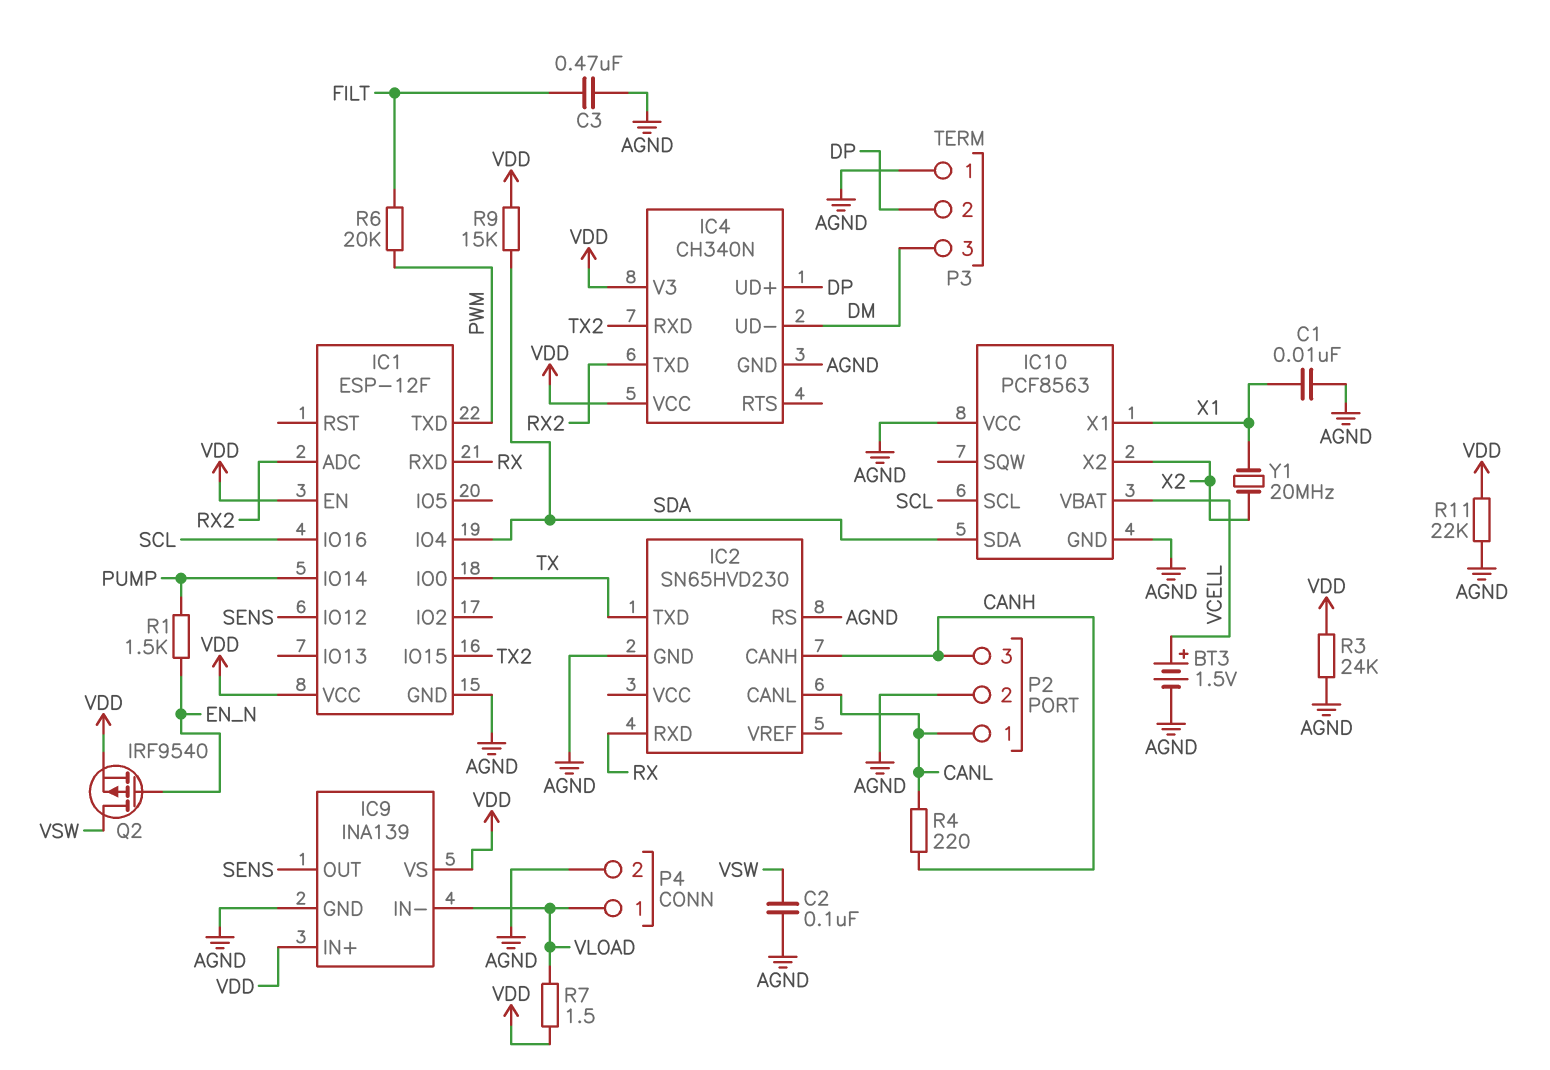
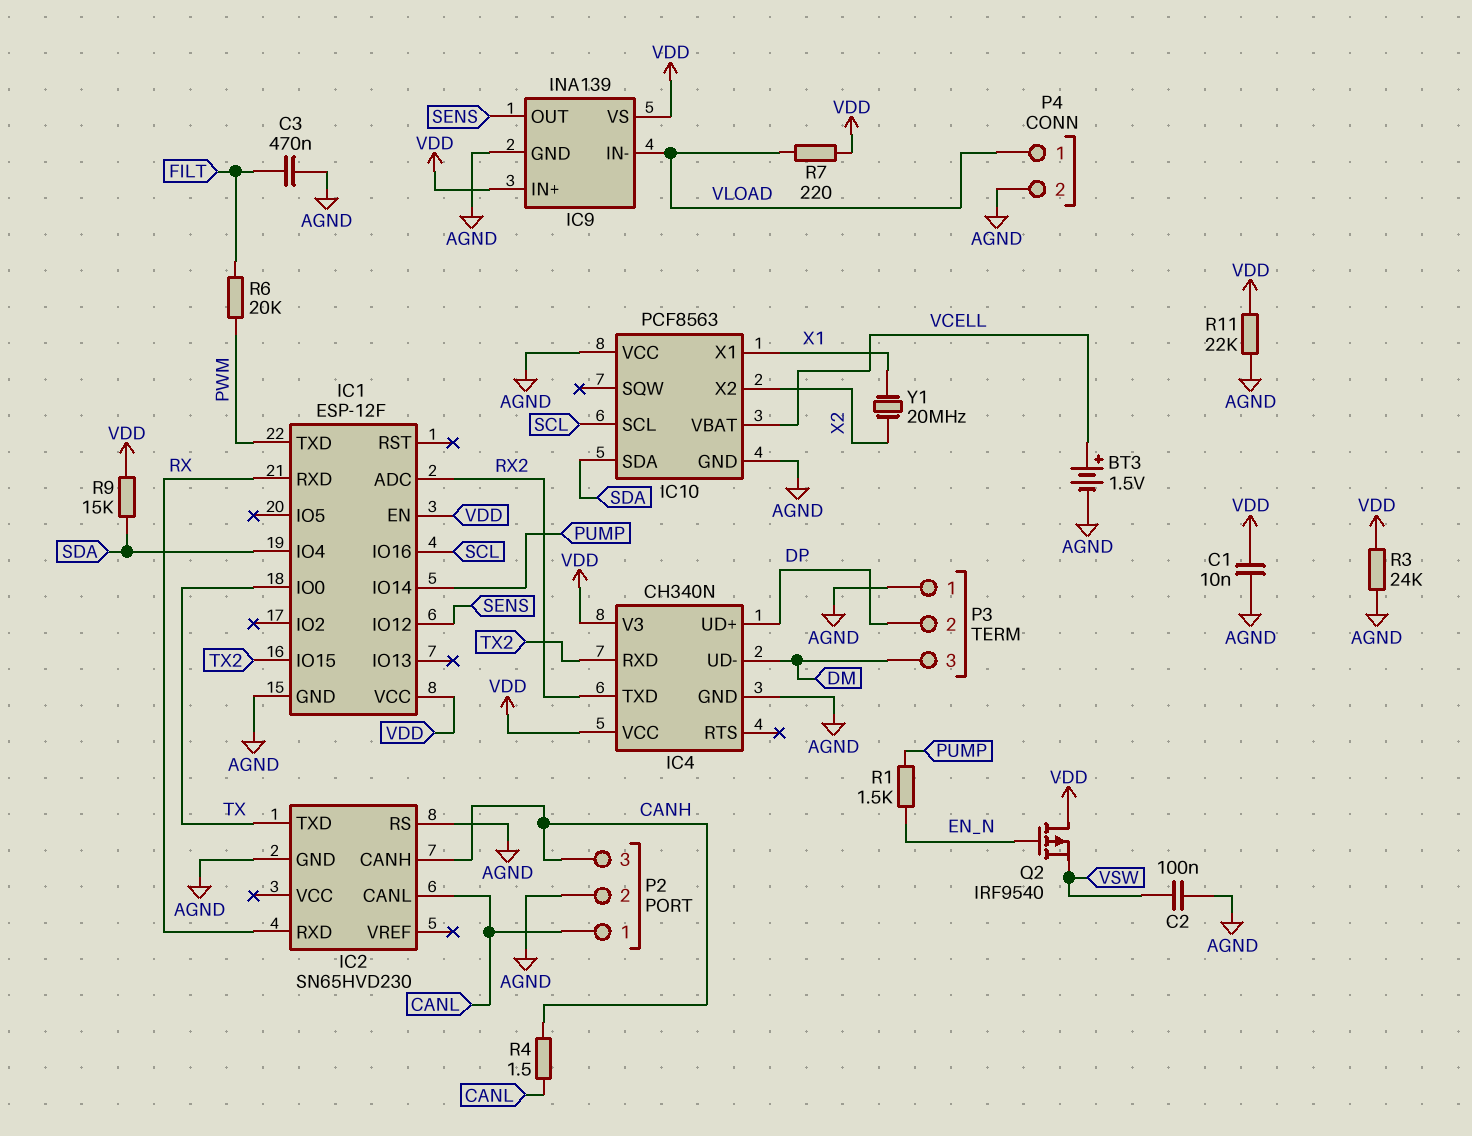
C1: 10nF (AGND, X1) -> 10nF (AGND, VDD)
Q2: PMOS IRF9540 (G EN_N, D VSW, S VDD) -> PMOS IRF9540 (G EN_N, D VDD, S VSW)
R4: 220 (CANH, CANL) -> 1.5 (CANH, CANL)
R7: 1.5 (VDD, VLOAD) -> 220 (VDD, VLOAD)

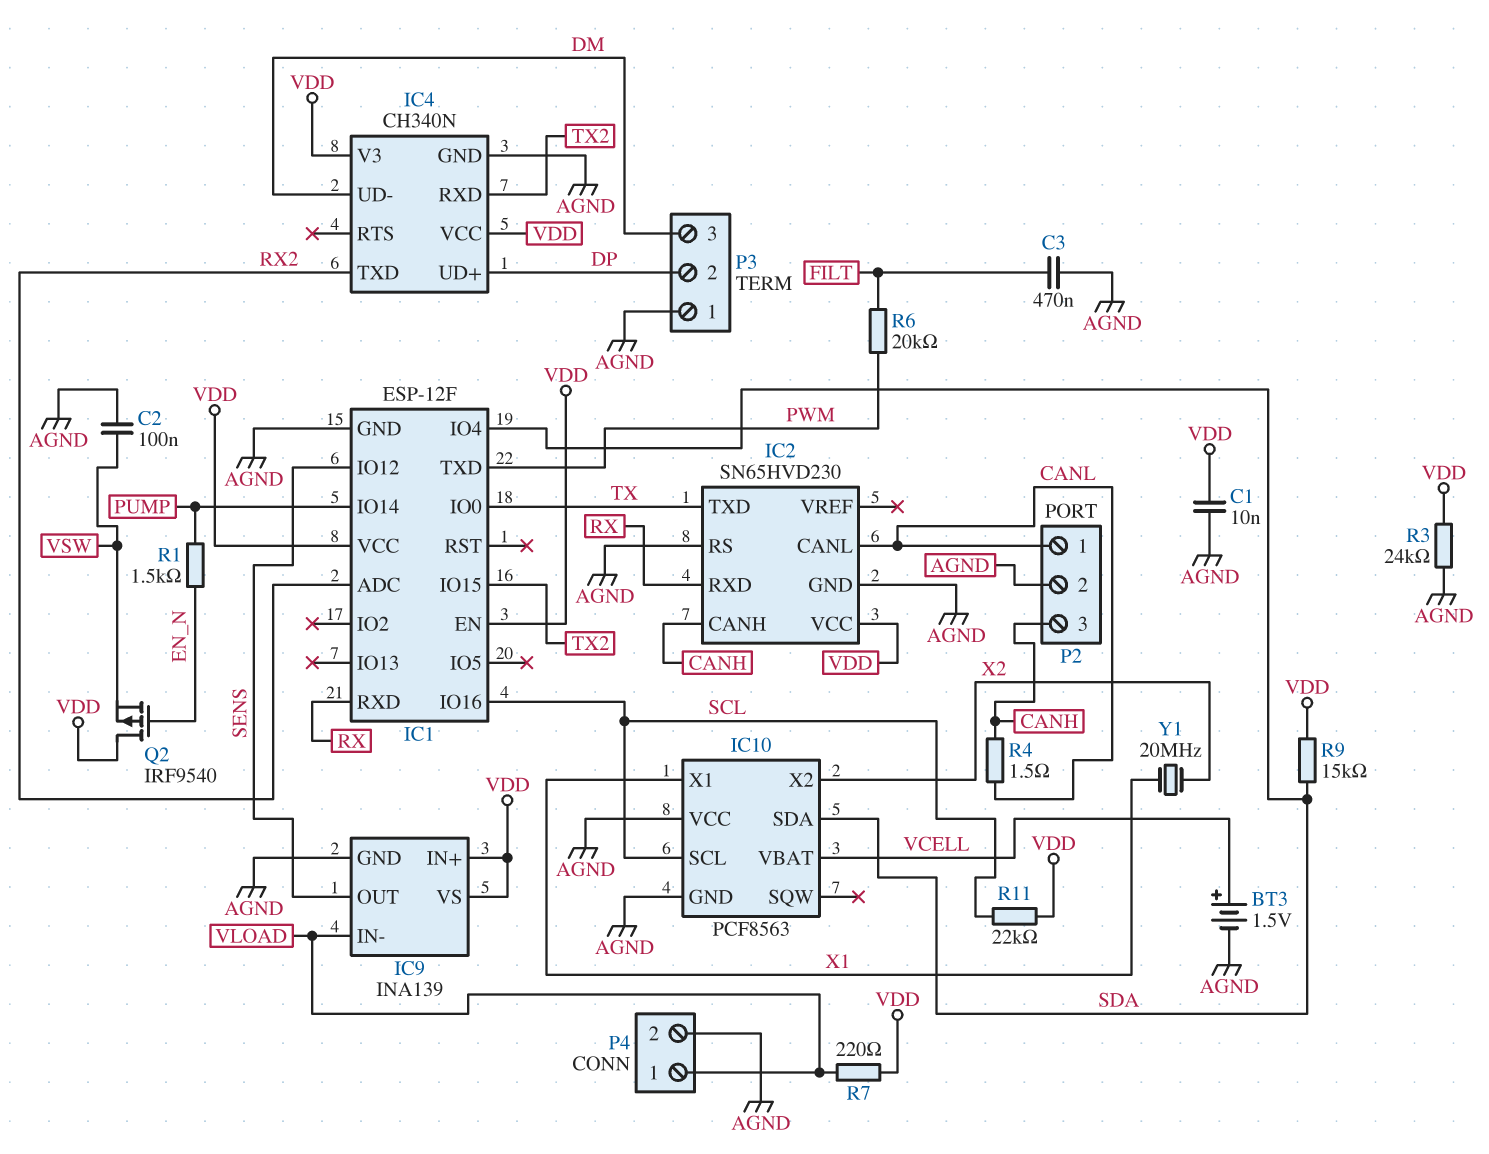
IC2 pin VCC: none -> VDD
R11: 22k (AGND, VDD) -> 22k (SCL, VDD)

